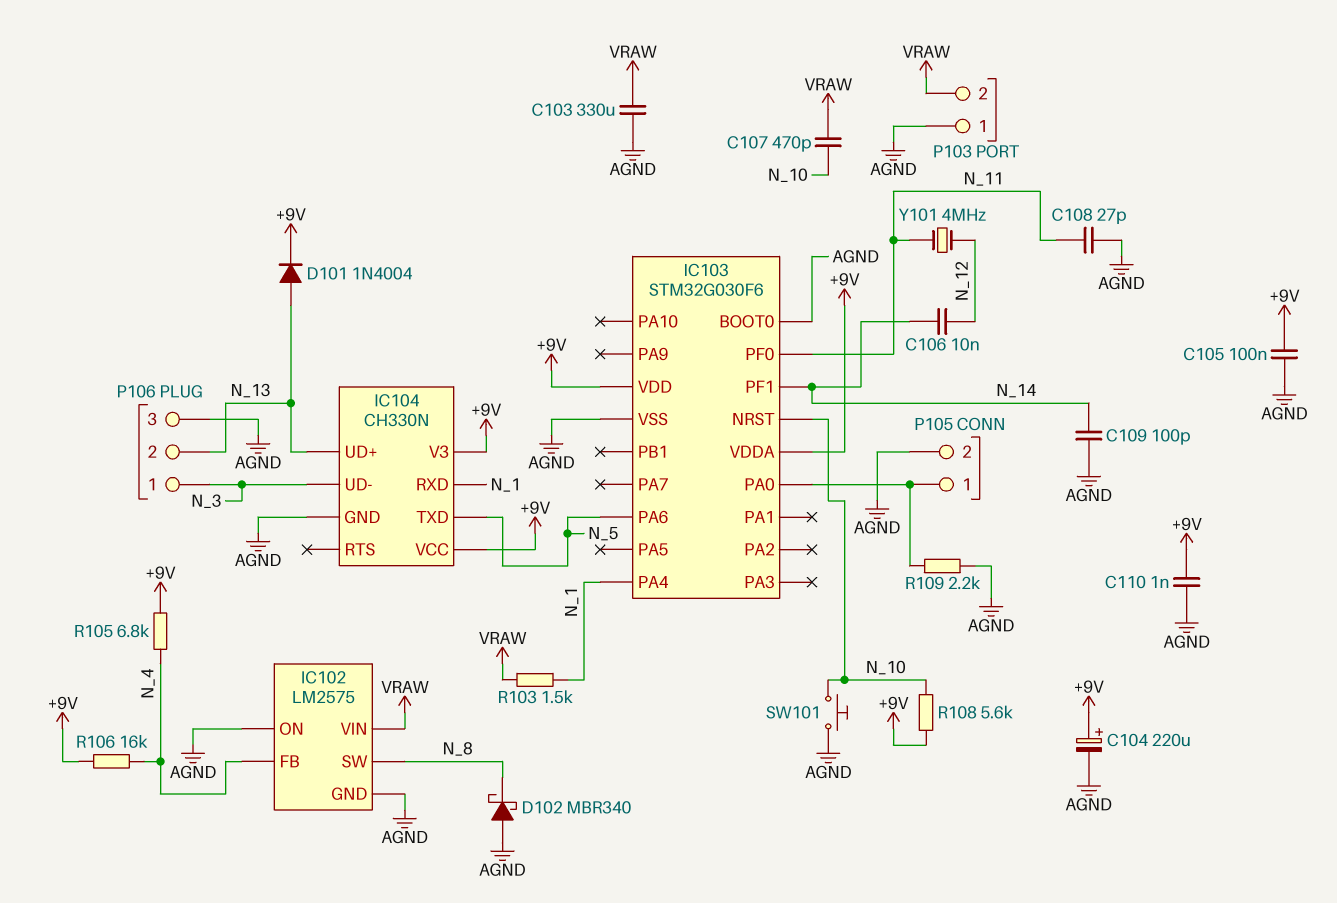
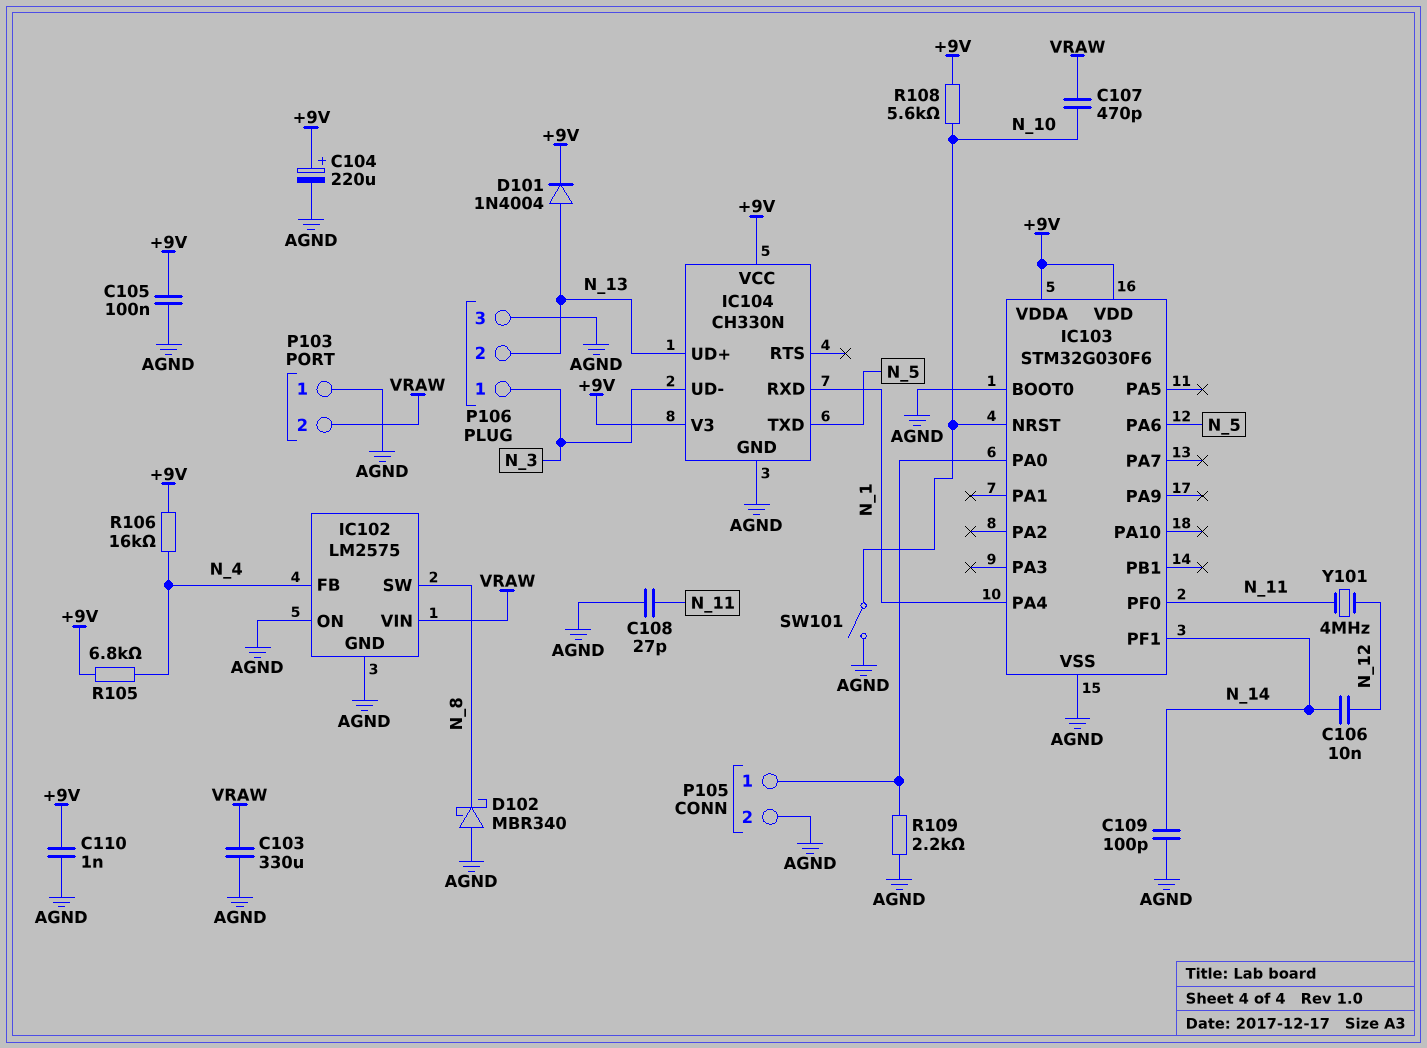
R103: 1.5k (N_1, VRAW) -> none
SW101: button (AGND, N_10) -> switch (AGND, N_10)

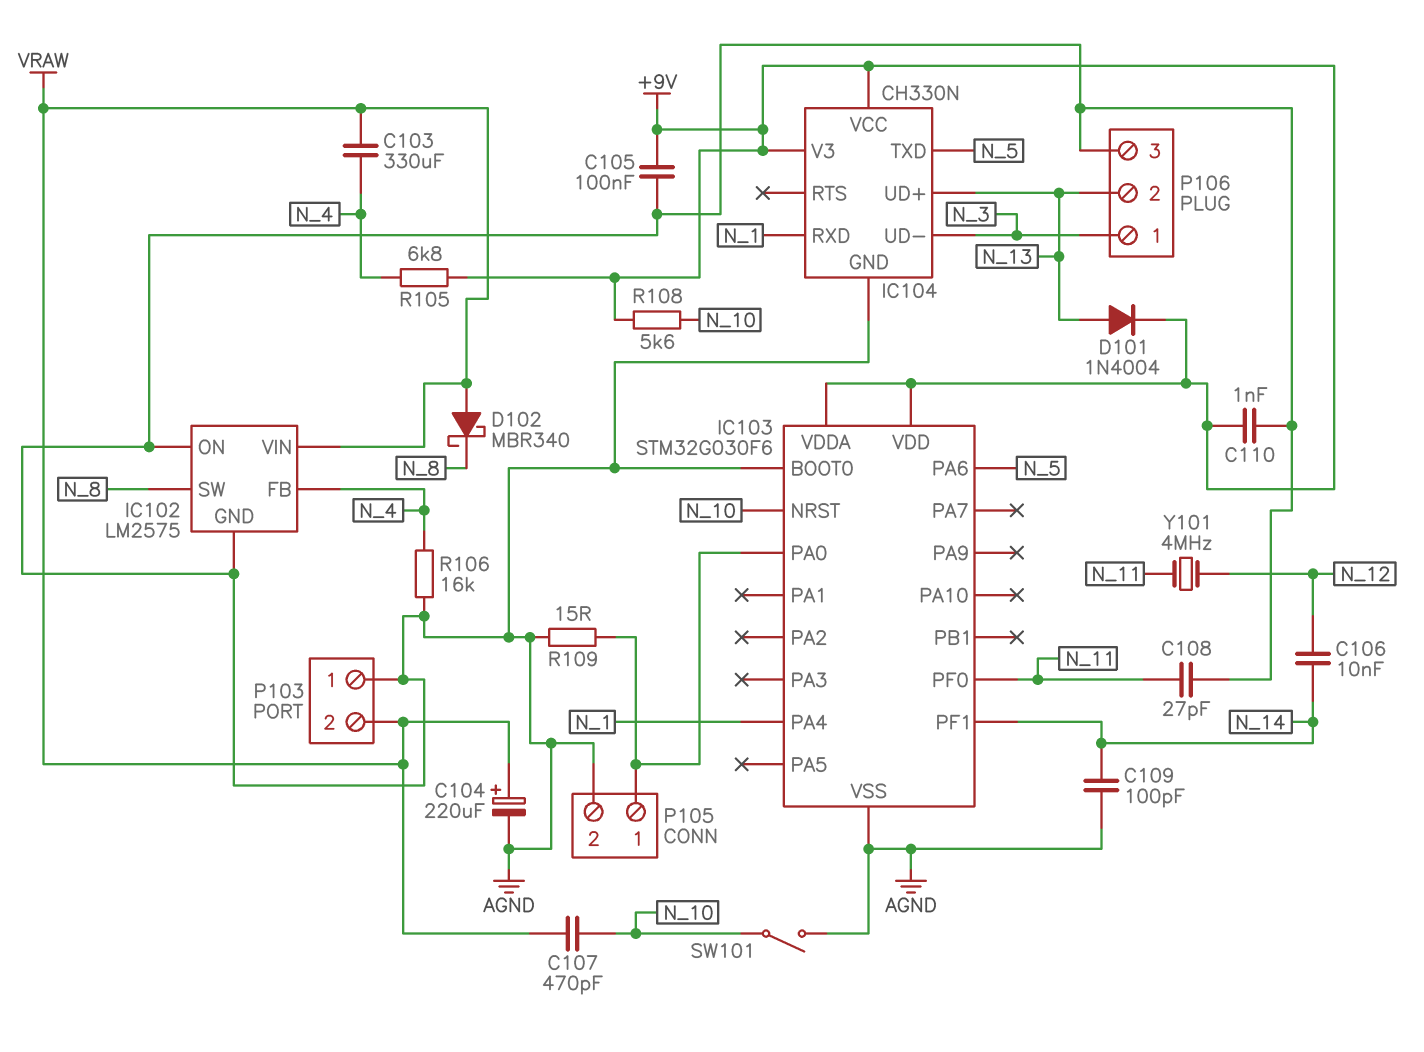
C103: 330uF (AGND, VRAW) -> 330uF (N_4, VRAW)
C104: 220uF (plus +9V, minus AGND) -> 220uF (plus VRAW, minus AGND)
D102: schottky MBR340 (A AGND, K N_8) -> schottky MBR340 (A VRAW, K N_8)
R106: 16k (+9V, N_4) -> 16k (AGND, N_4)
R109: 2.2k (AGND, IC103/PA0) -> 15 (AGND, IC103/PA0)

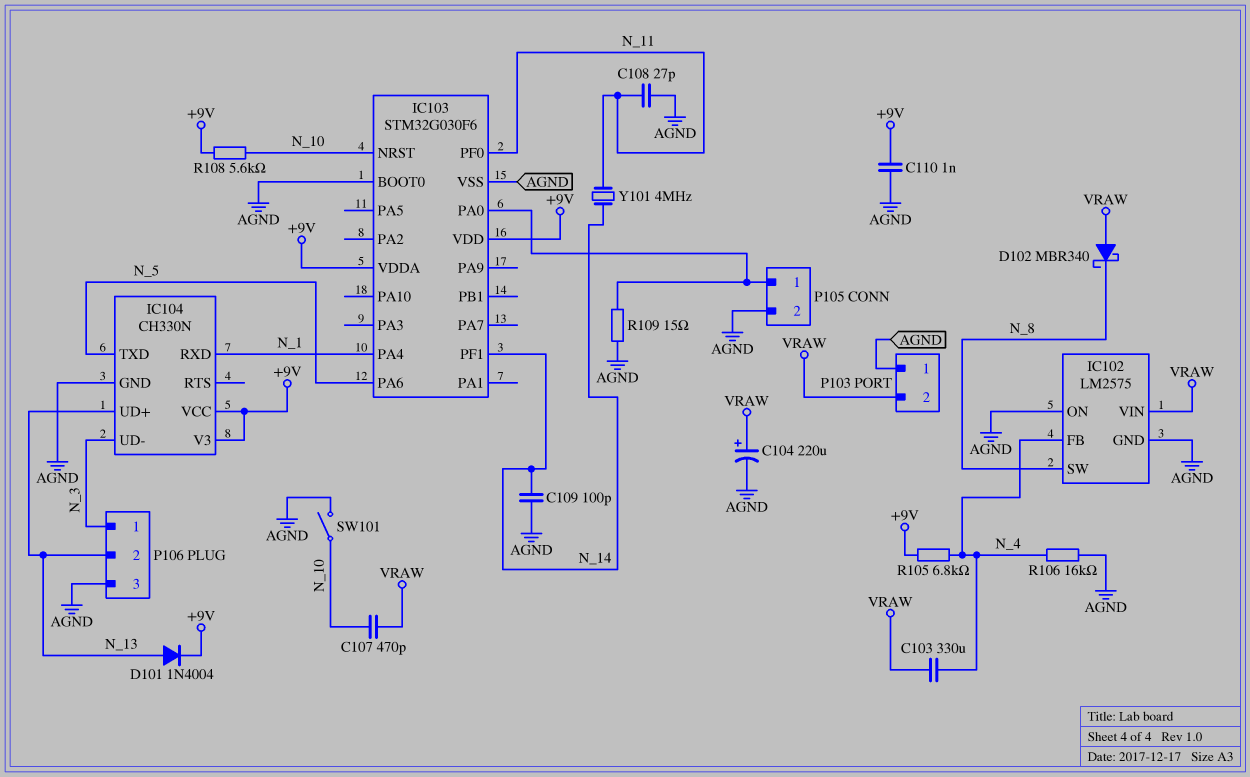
C105: 100nF (+9V, AGND) -> none
C106: 10nF (N_12, N_14) -> none
Y101: 4MHz (N_11, N_12) -> 4MHz (N_11, N_14)

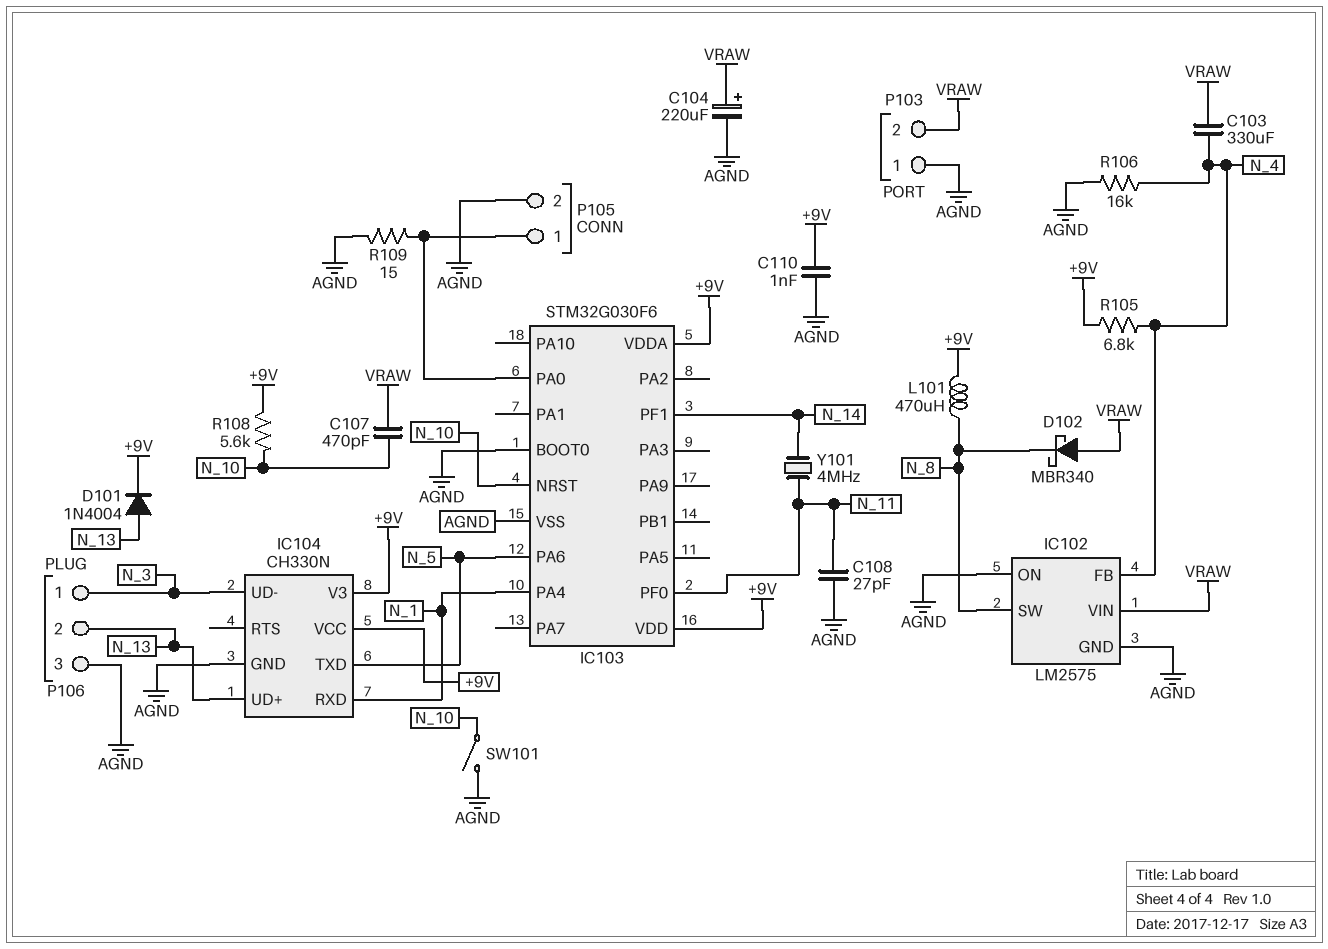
C109: 100pF (AGND, N_14) -> none
L101: none -> 470uH (+9V, N_8)

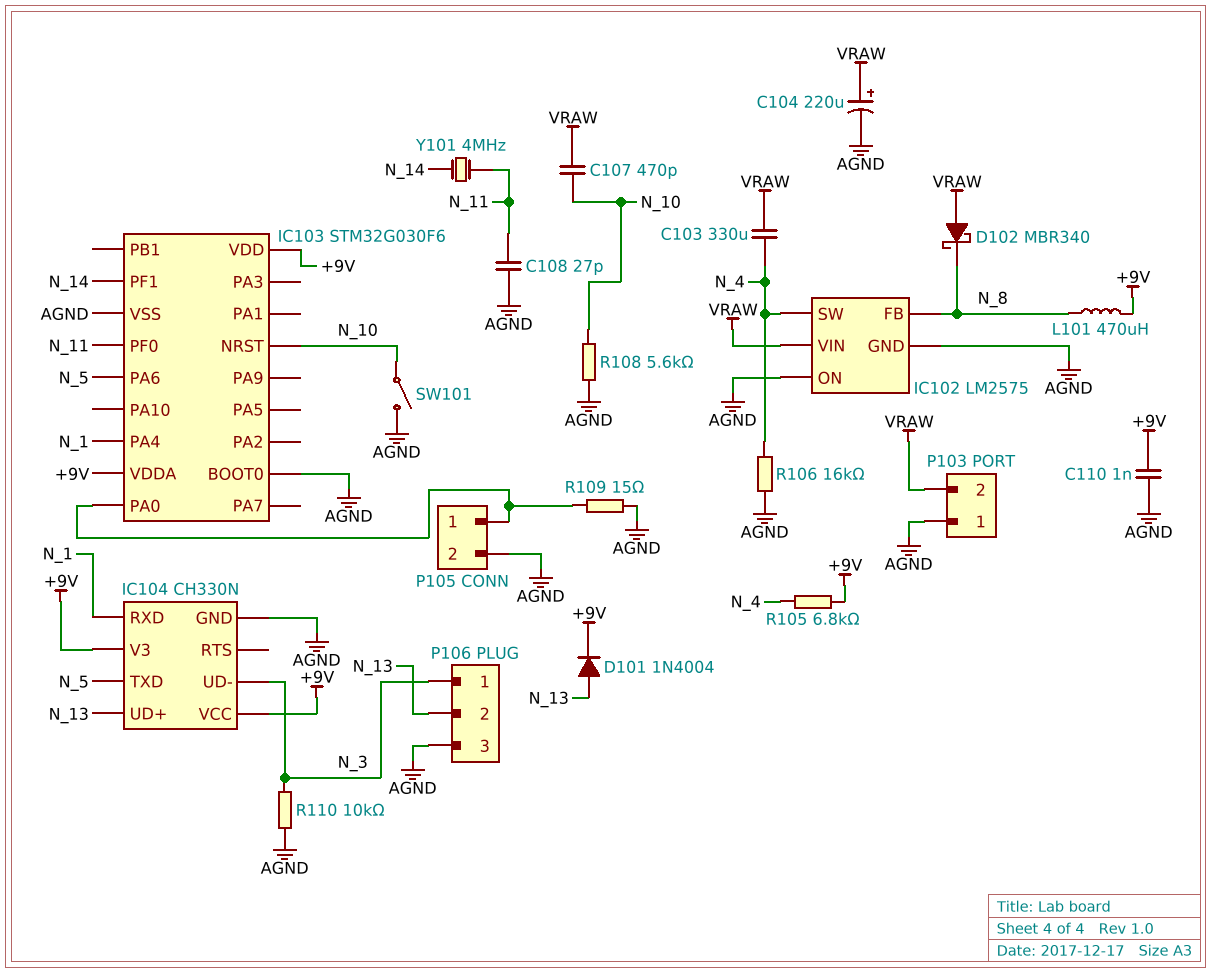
IC102 pin FB: N_4 -> N_8
IC102 pin SW: N_8 -> N_4
R108: 5.6k (+9V, N_10) -> 5.6k (AGND, N_10)
R110: none -> 10k (AGND, N_3)

